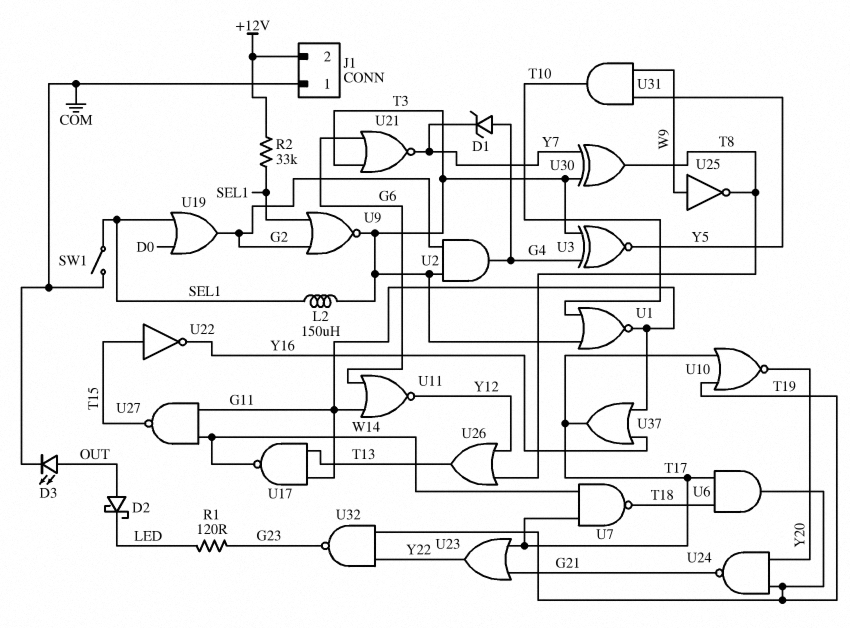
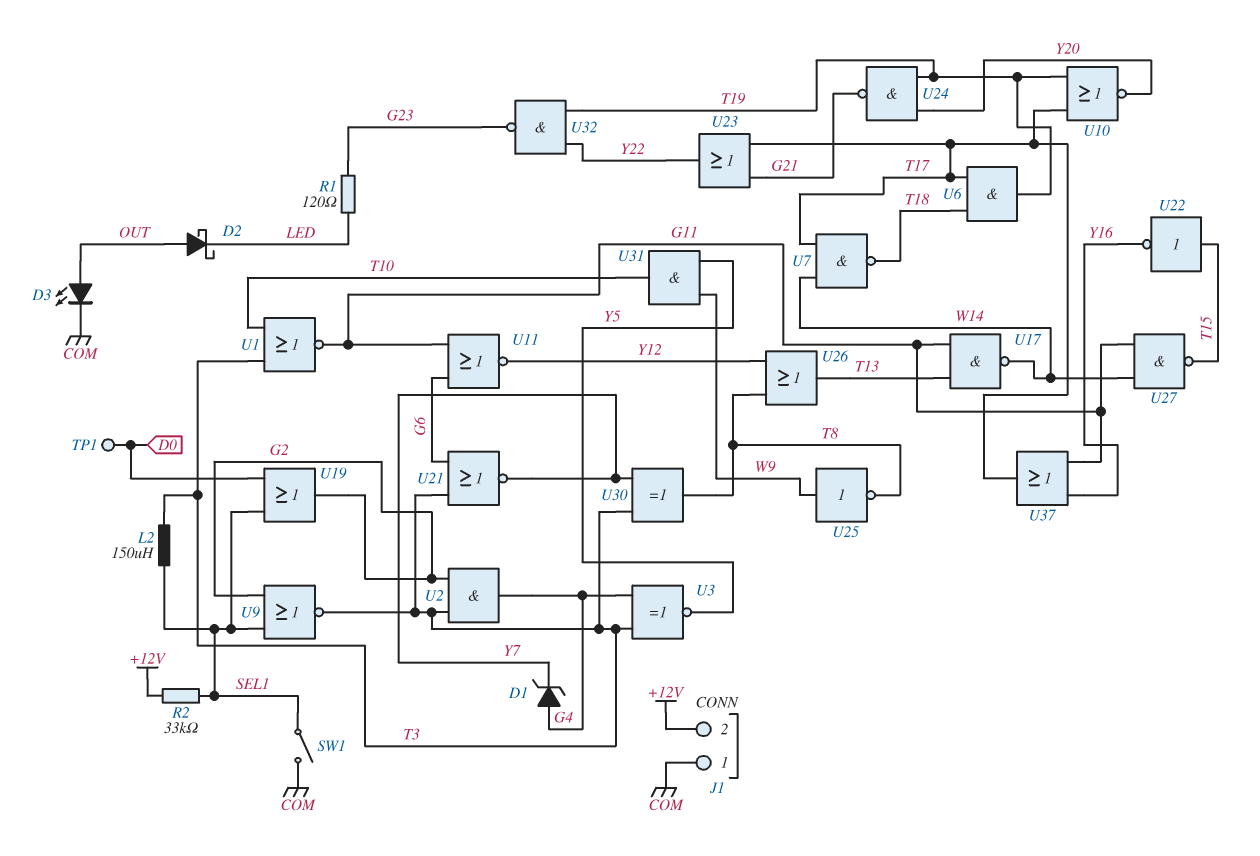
TP1: none -> test point (D0)

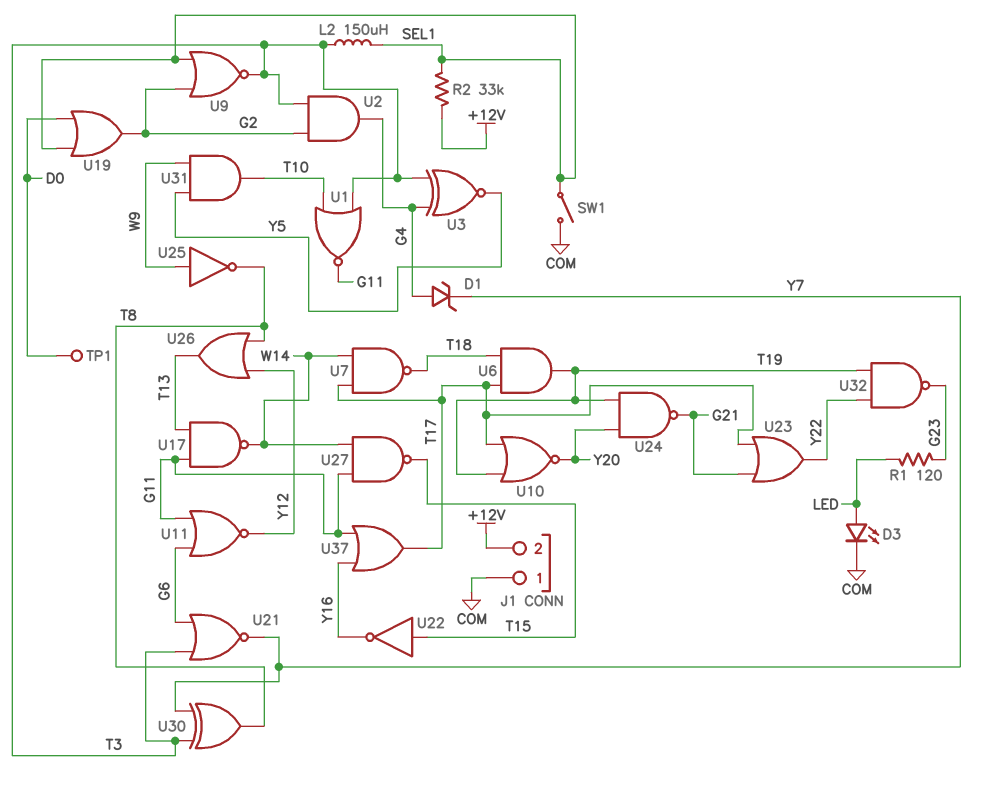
D2: schottky (A OUT, K LED) -> none
D3: LED (A OUT, K COM) -> LED (A LED, K COM)

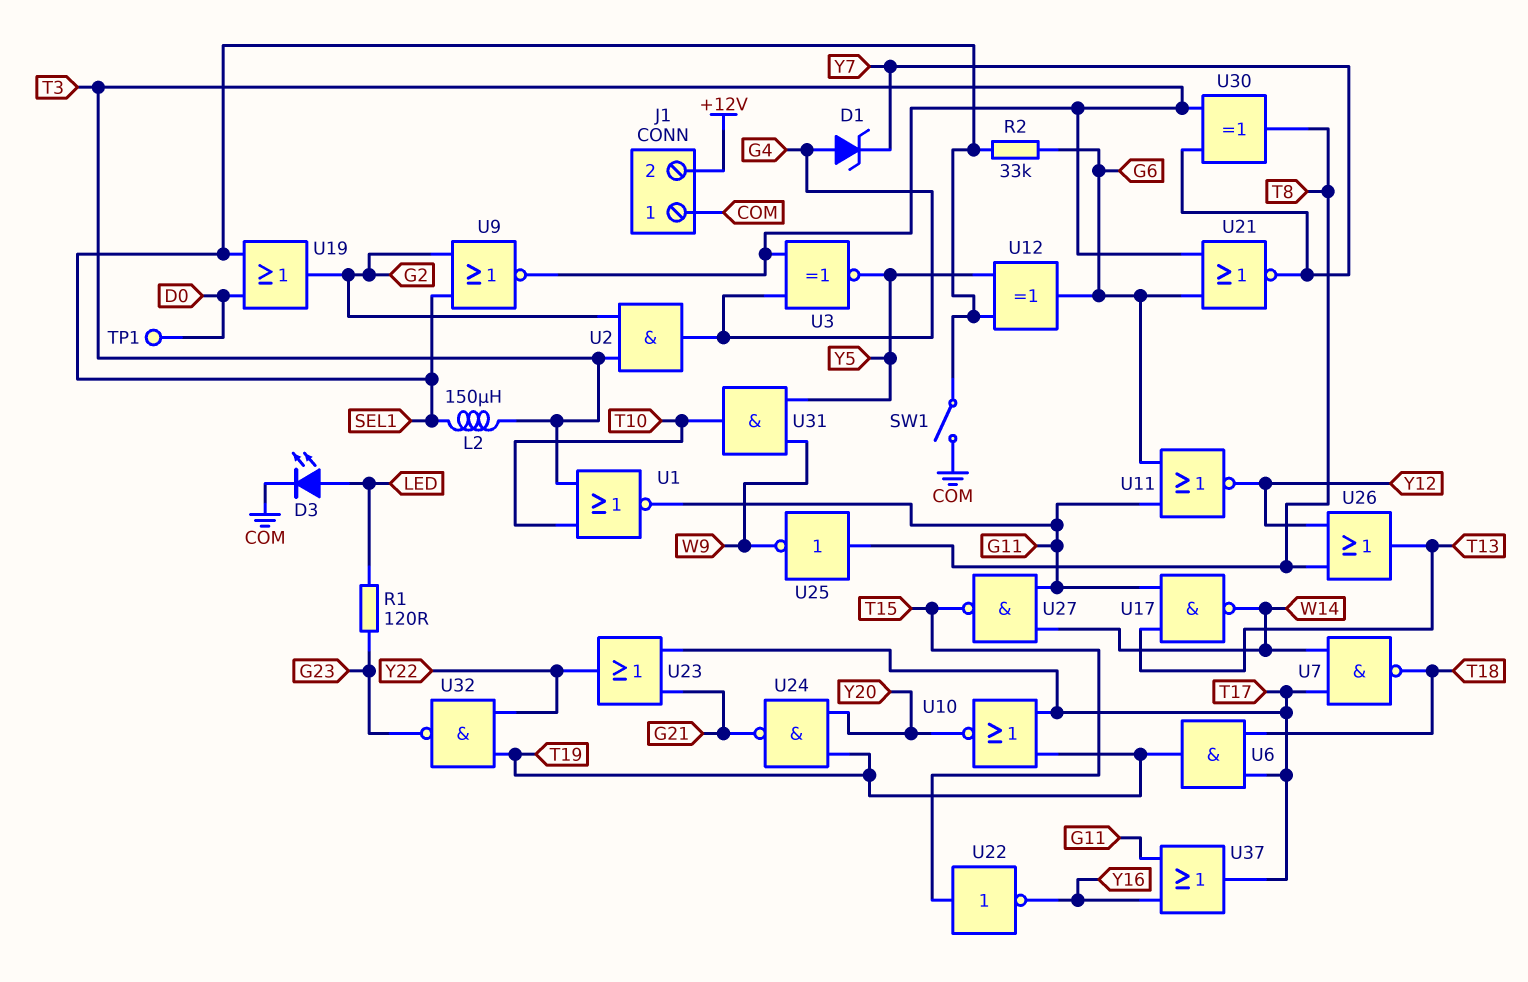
R2: 33k (+12V, SEL1) -> 33k (G6, SEL1)
U12: none -> XOR (in SEL1, in Y5, out G6)
U25: NOT (in W9, out T8) -> NOT (in T8, out W9)

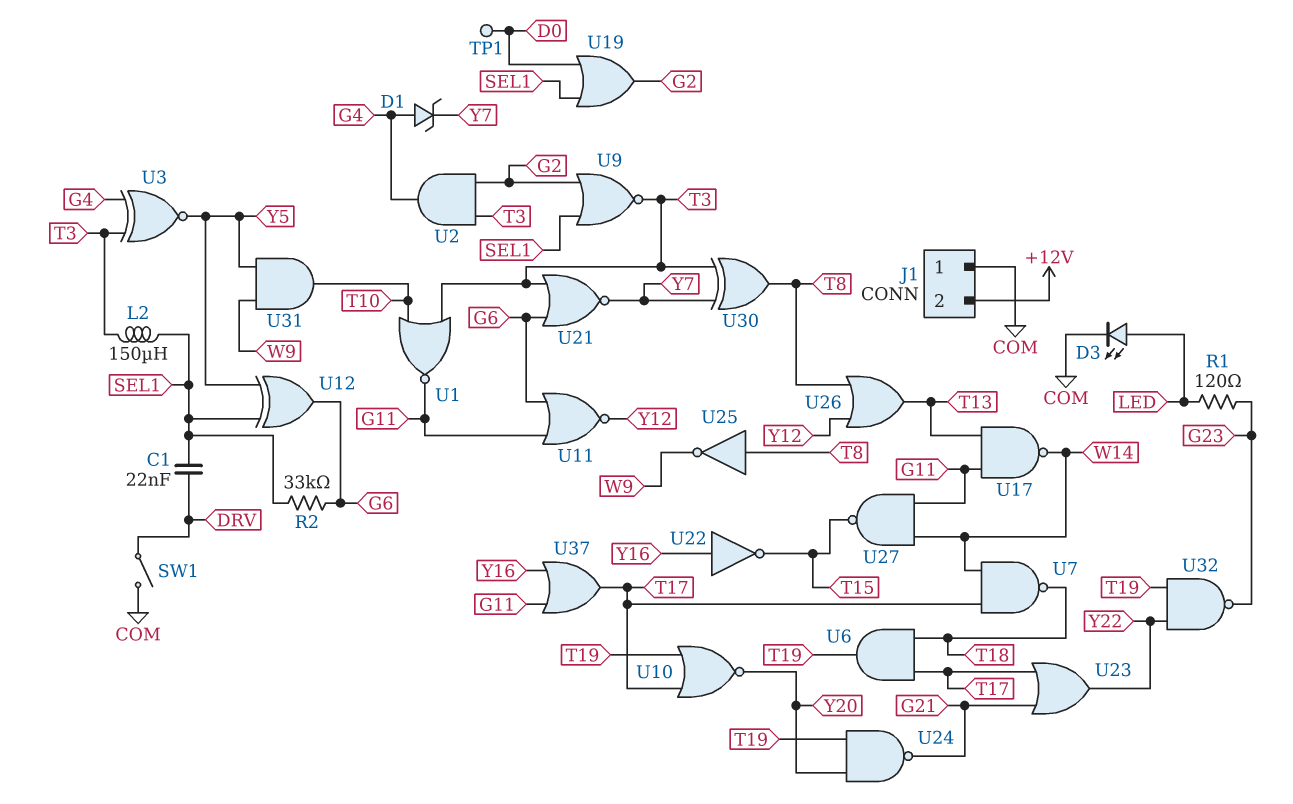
C1: none -> 22nF (DRV, SEL1)
SW1: switch (COM, SEL1) -> switch (COM, DRV)
U22: NOT (in T15, out Y16) -> NOT (in Y16, out T15)

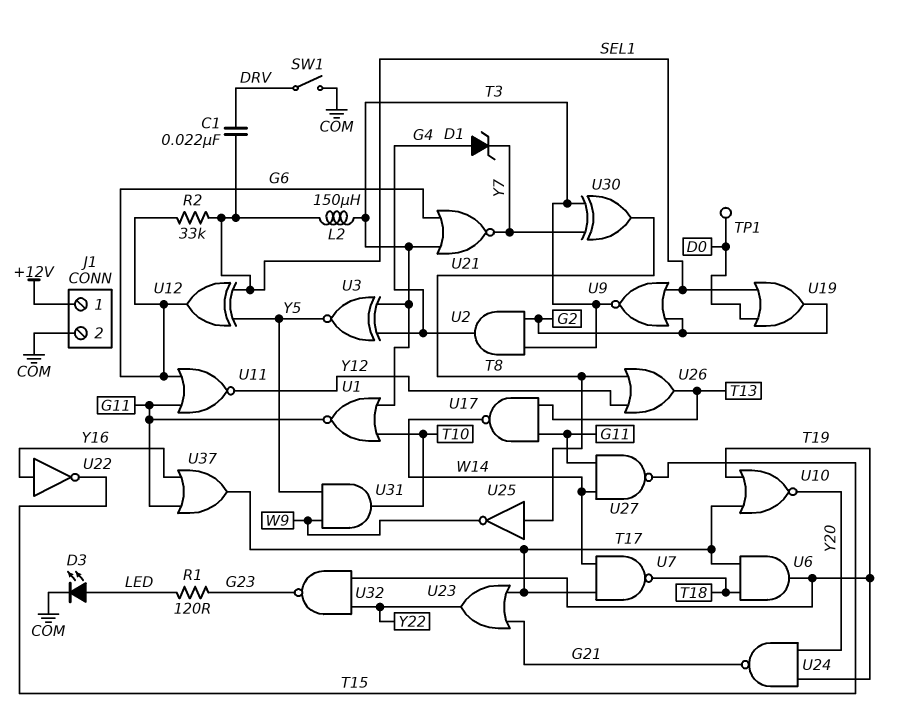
J1 pin 1: COM -> +12V
J1 pin 2: +12V -> COM

